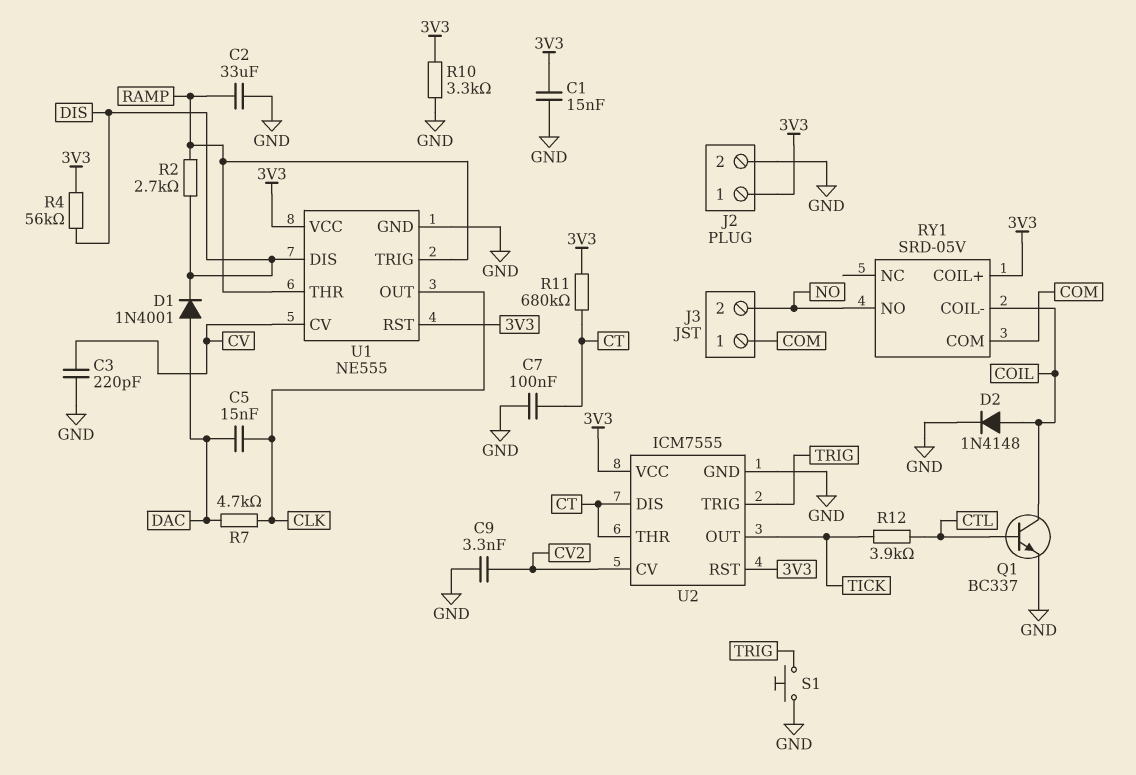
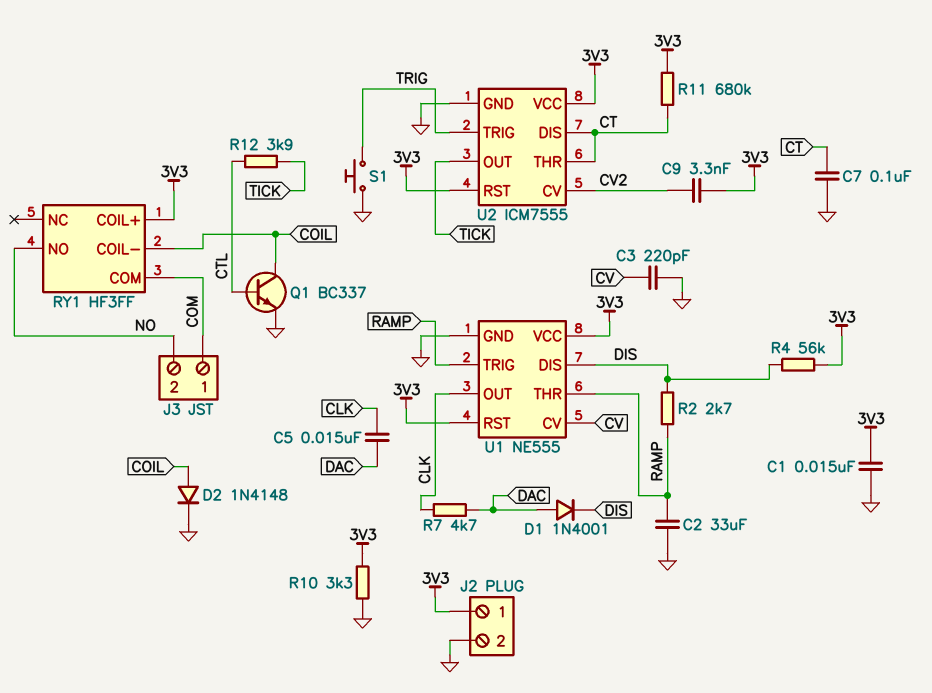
C9: 3.3nF (CV2, GND) -> 3.3nF (3V3, CV2)
RY1: SRD-05V -> HF3FF

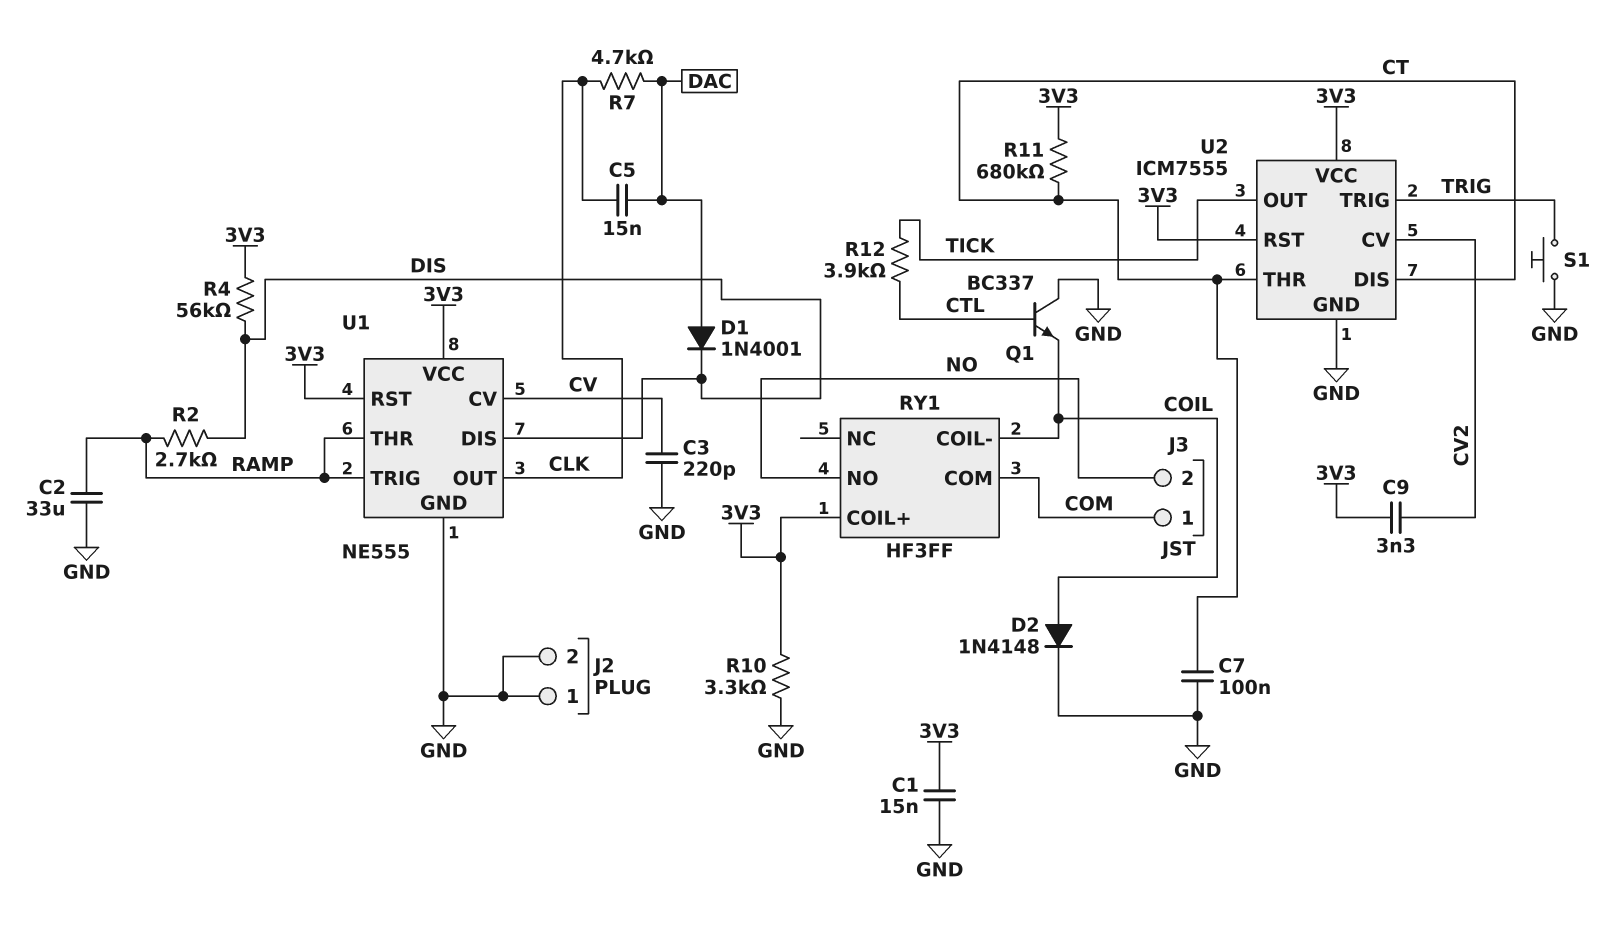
J2 pin 1: 3V3 -> GND
Q1: NPN BC337 (B CTL, C COIL, E GND) -> NPN BC337 (B CTL, C GND, E COIL)

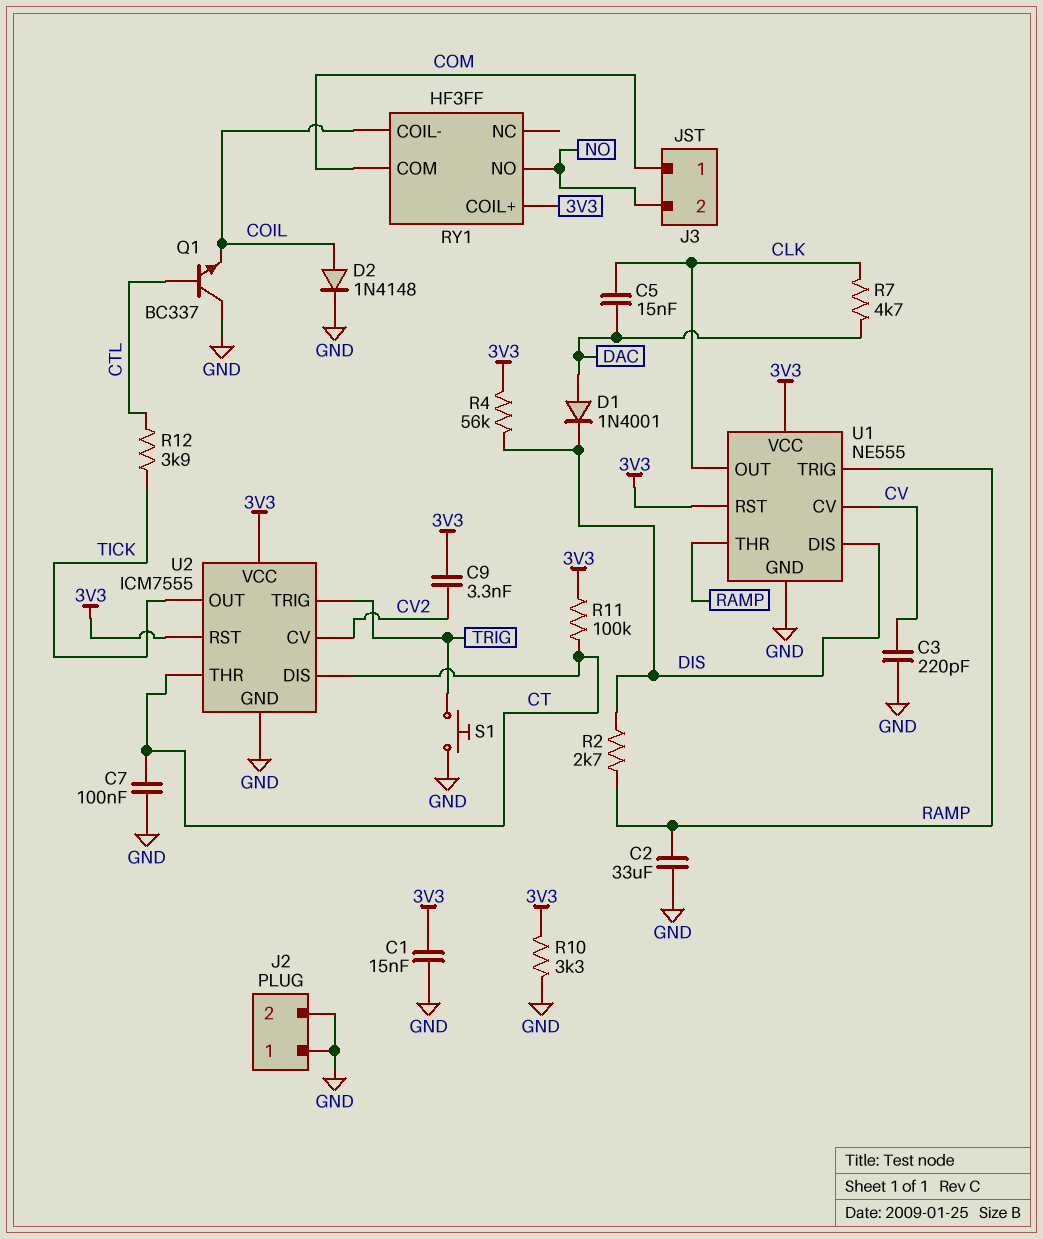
R11: 680k (3V3, CT) -> 100k (3V3, CT)

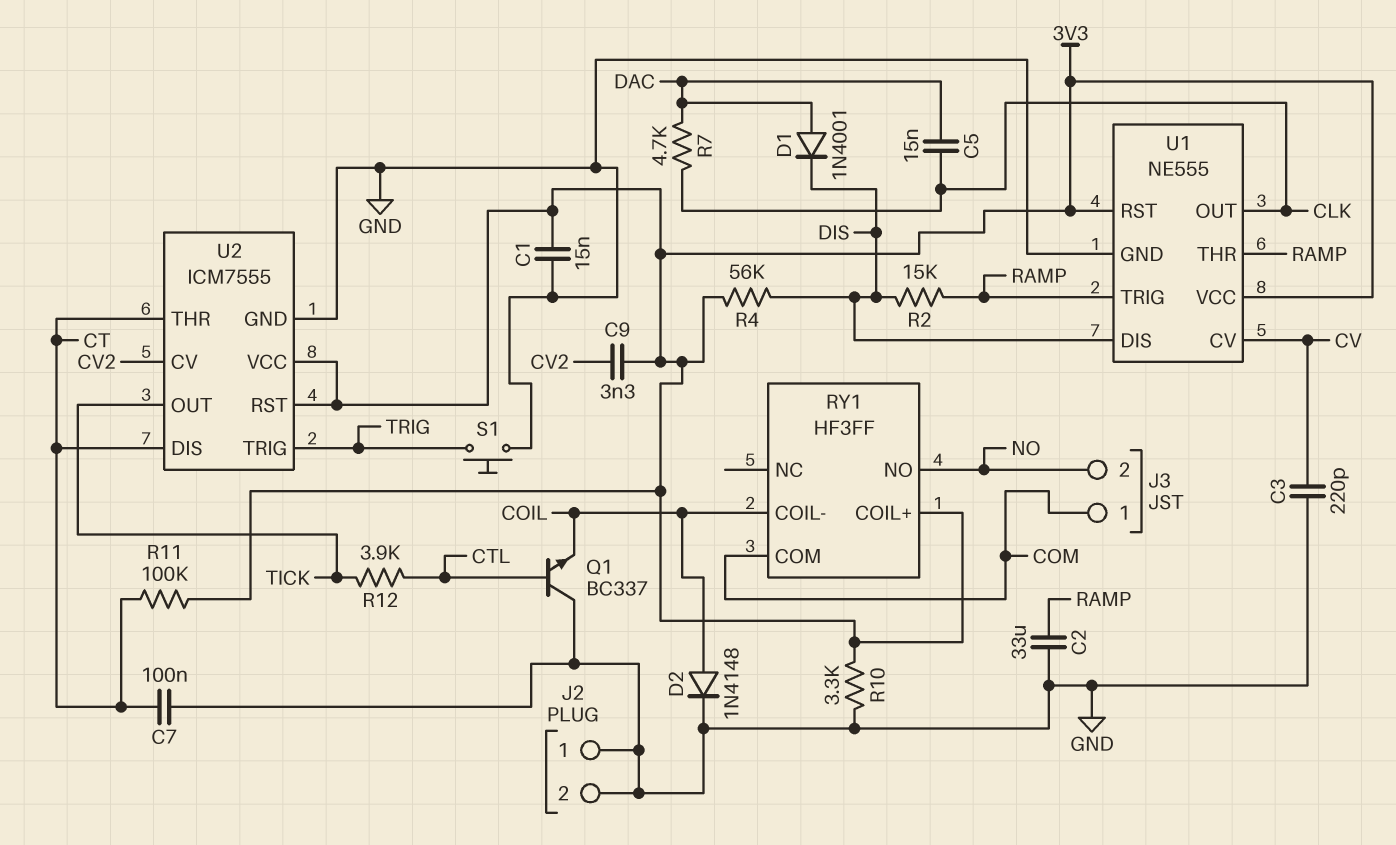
R2: 2.7k (DIS, RAMP) -> 15k (DIS, RAMP)

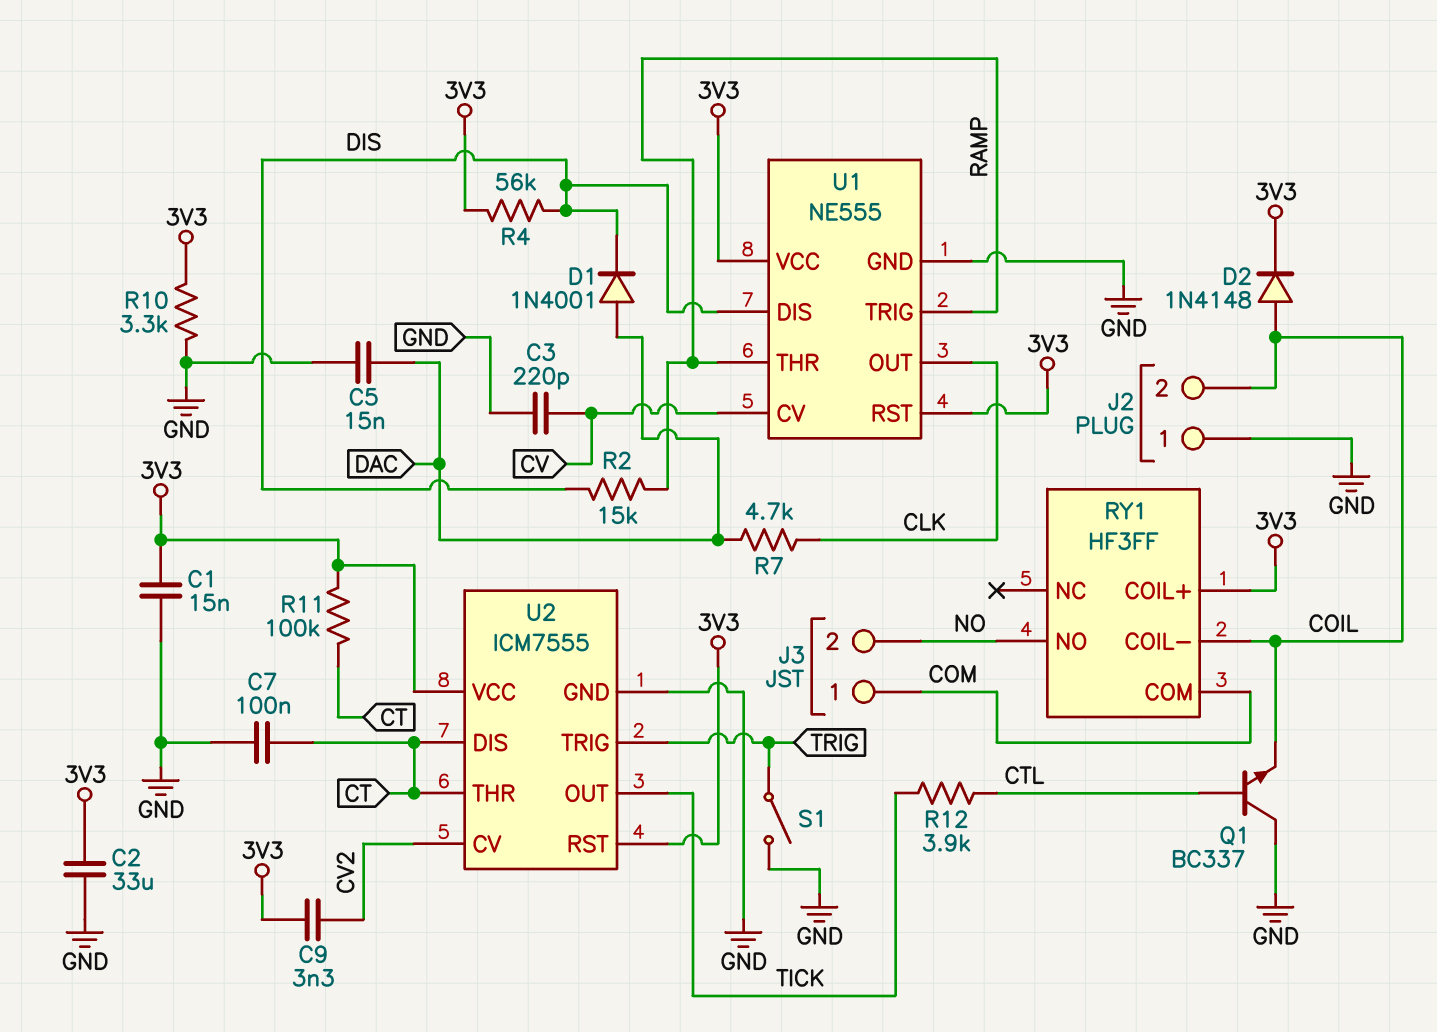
C2: 33uF (GND, RAMP) -> 33uF (3V3, GND)
C5: 15nF (CLK, DAC) -> 15nF (DAC, GND)
D2: diode 1N4148 (A COIL, K GND) -> diode 1N4148 (A COIL, K 3V3)
J2 pin 2: GND -> COIL
S1: button (GND, TRIG) -> switch (GND, TRIG)

